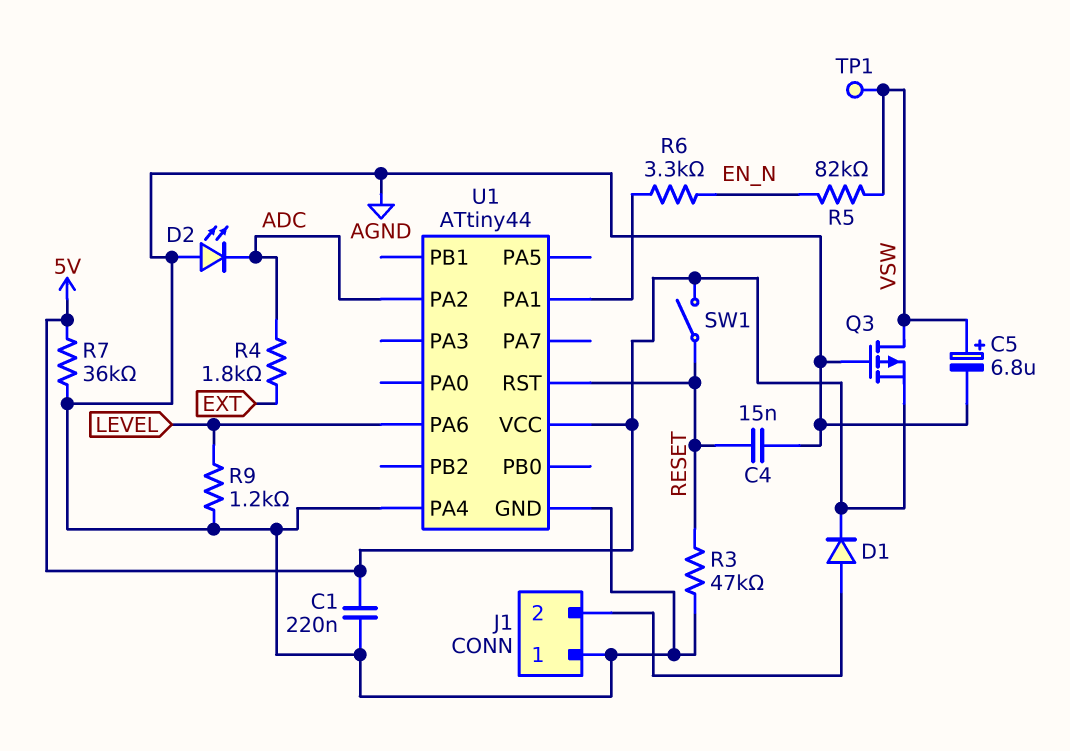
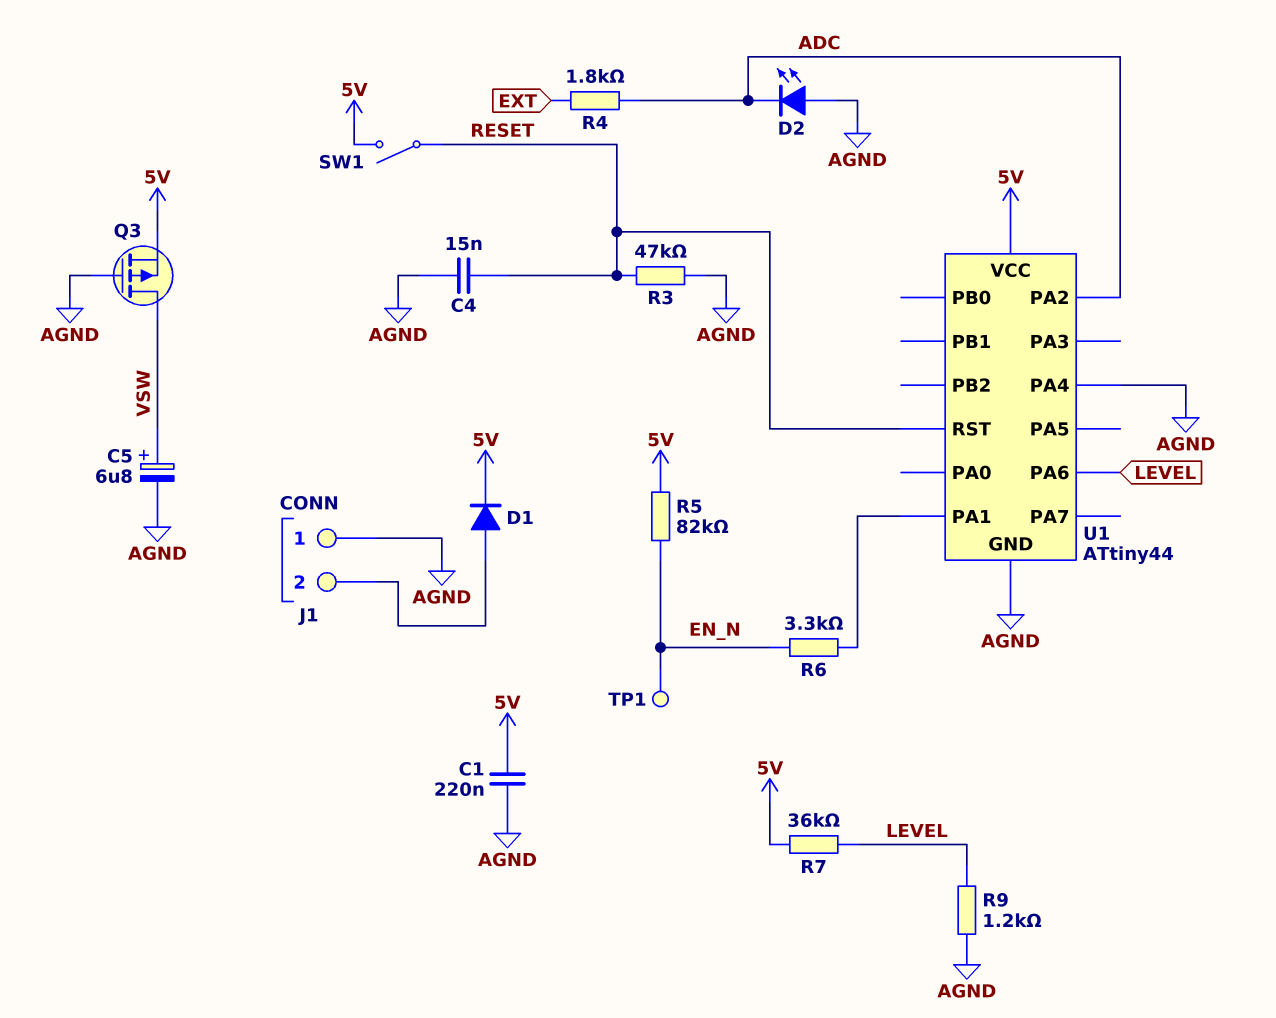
R5: 82k (EN_N, VSW) -> 82k (5V, EN_N)
R7: 36k (5V, AGND) -> 36k (5V, LEVEL)
TP1: test point (VSW) -> test point (EN_N)

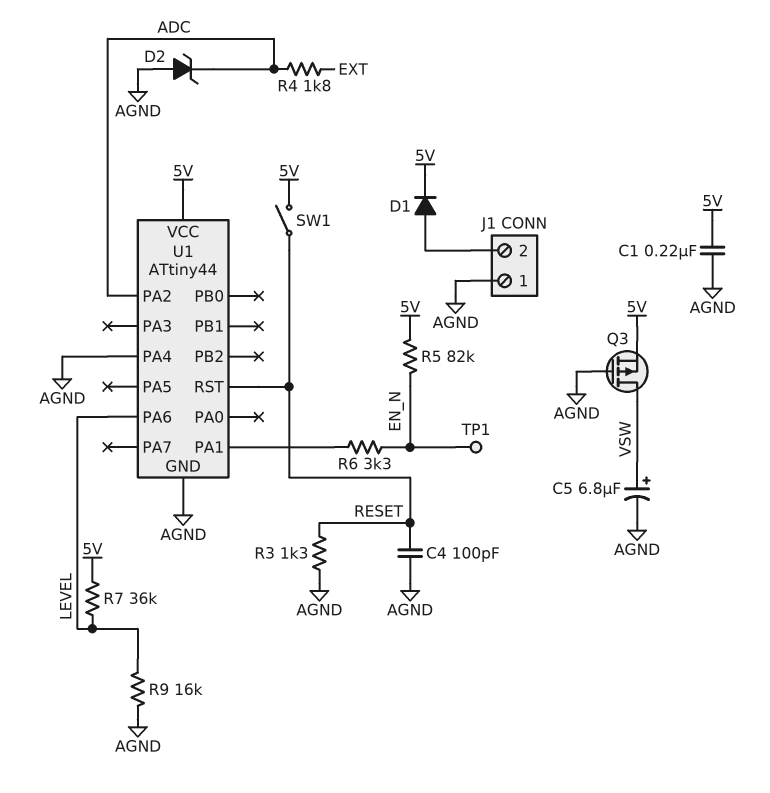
C4: 15nF (AGND, RESET) -> 100pF (AGND, RESET)
D2: LED (A AGND, K ADC) -> zener (A AGND, K ADC)
R3: 47k (AGND, RESET) -> 1.3k (AGND, RESET)
R9: 1.2k (AGND, LEVEL) -> 16k (AGND, LEVEL)

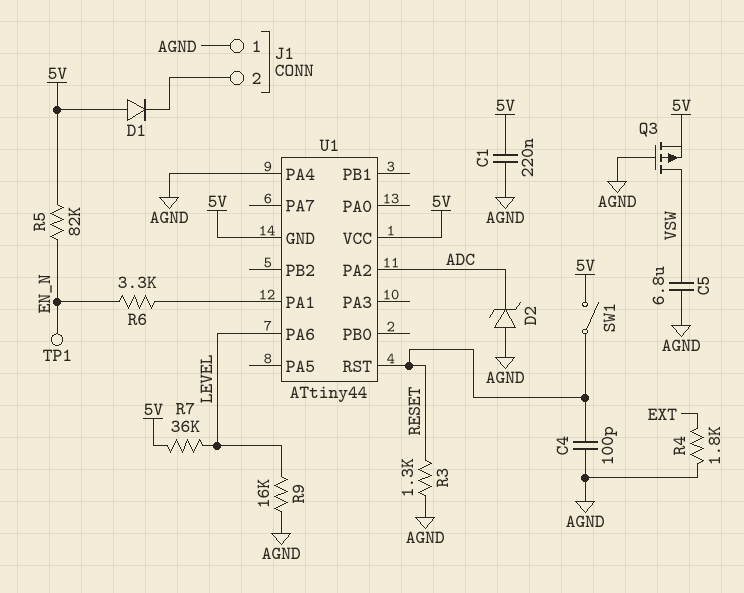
C5: 6.8uF (plus VSW, minus AGND) -> 6.8uF (AGND, VSW)
D1: diode (A J1/2, K 5V) -> diode (A 5V, K J1/2)
R4: 1.8k (ADC, EXT) -> 1.8k (AGND, EXT)
U1 pin GND: AGND -> 5V

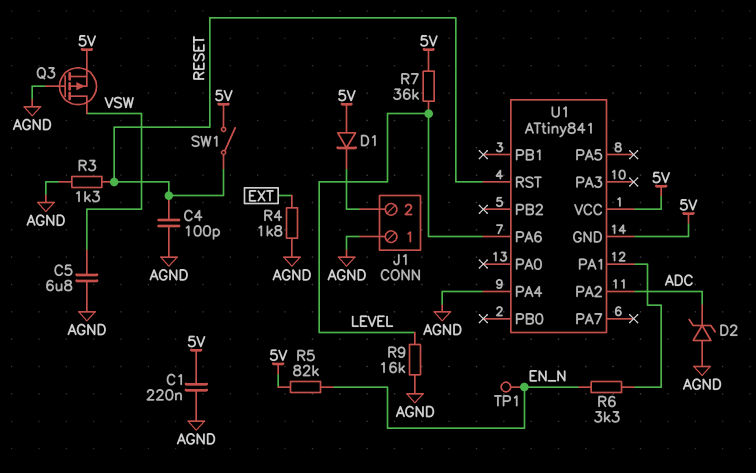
U1: ATtiny44 -> ATtiny841

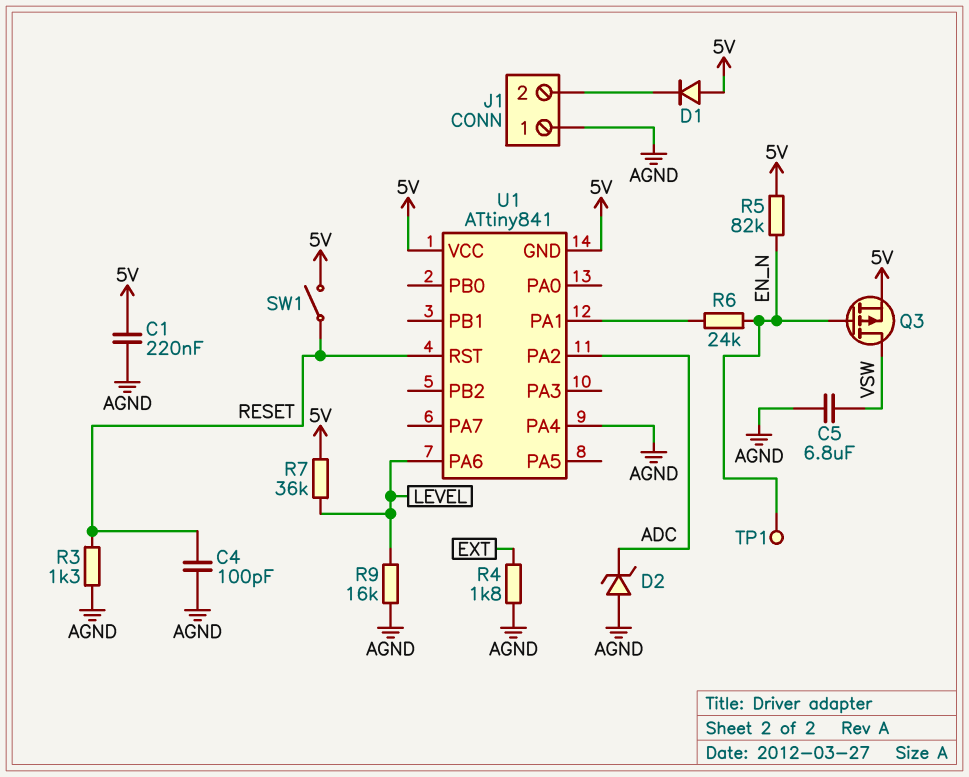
Q3: PMOS (G AGND, D VSW, S 5V) -> PMOS (G EN_N, D VSW, S 5V)
R6: 3.3k (EN_N, U1/PA1) -> 24k (EN_N, U1/PA1)

